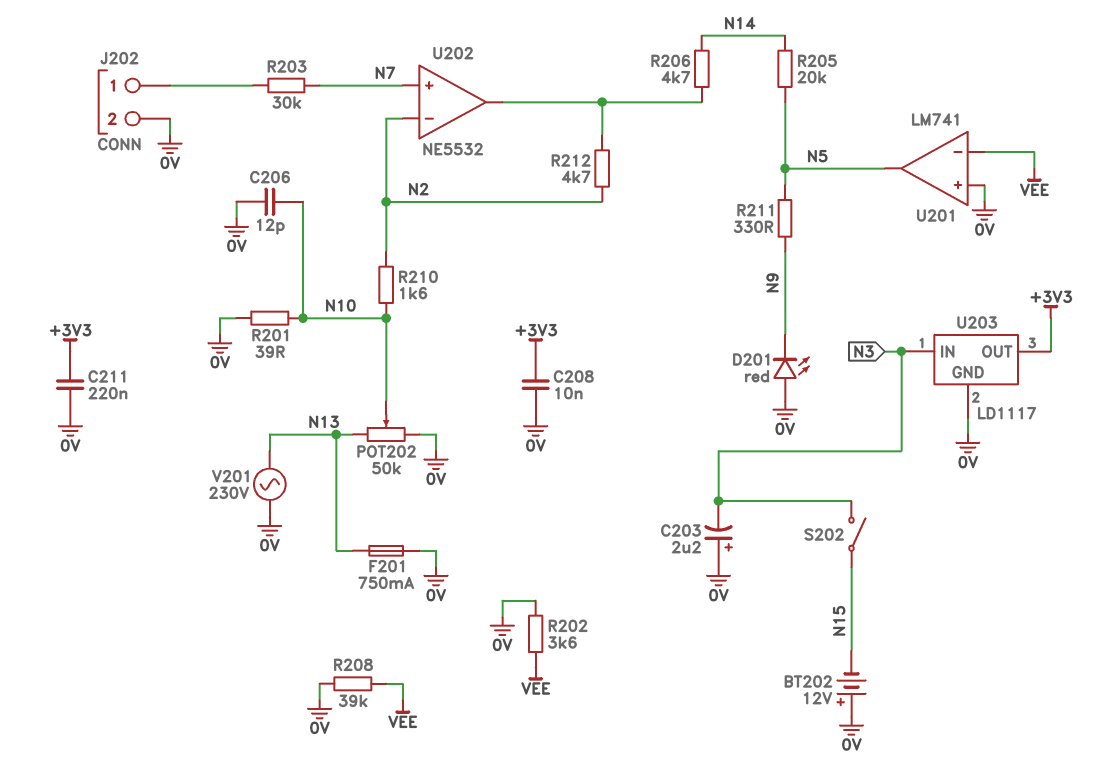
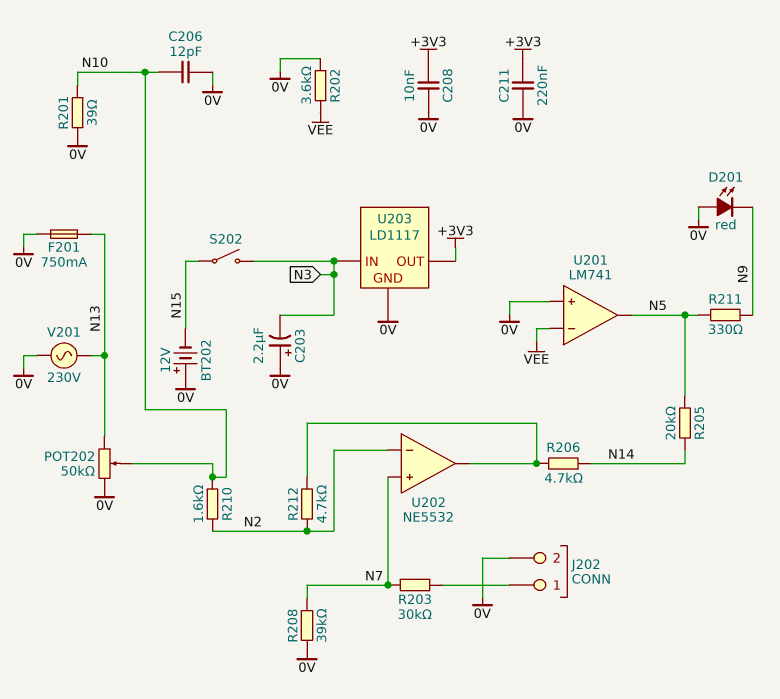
R208: 39k (0V, VEE) -> 39k (0V, N7)

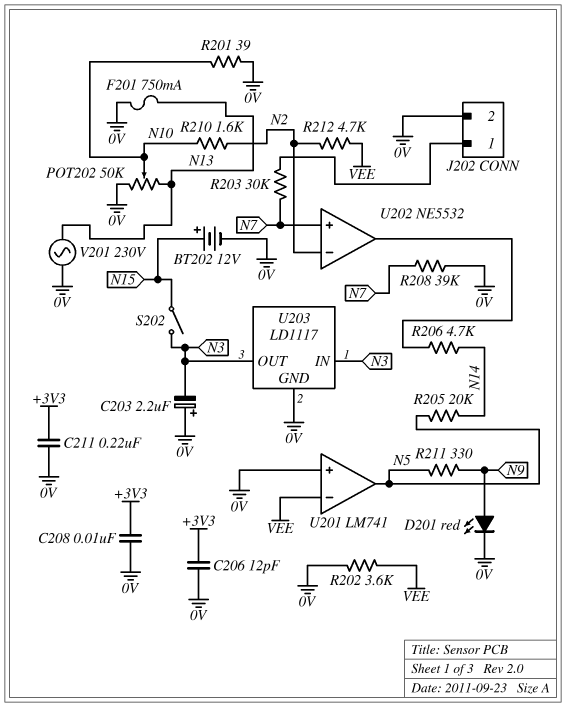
BT202: 12V (plus 0V, minus N15) -> 12V (plus N15, minus 0V)
C206: 12pF (0V, N10) -> 12pF (+3V3, 0V)
D201: LED red (A 0V, K N9) -> LED red (A N9, K 0V)
R212: 4.7k (N2, U202/out) -> 4.7k (N2, VEE)
U203 pin OUT: +3V3 -> N3

